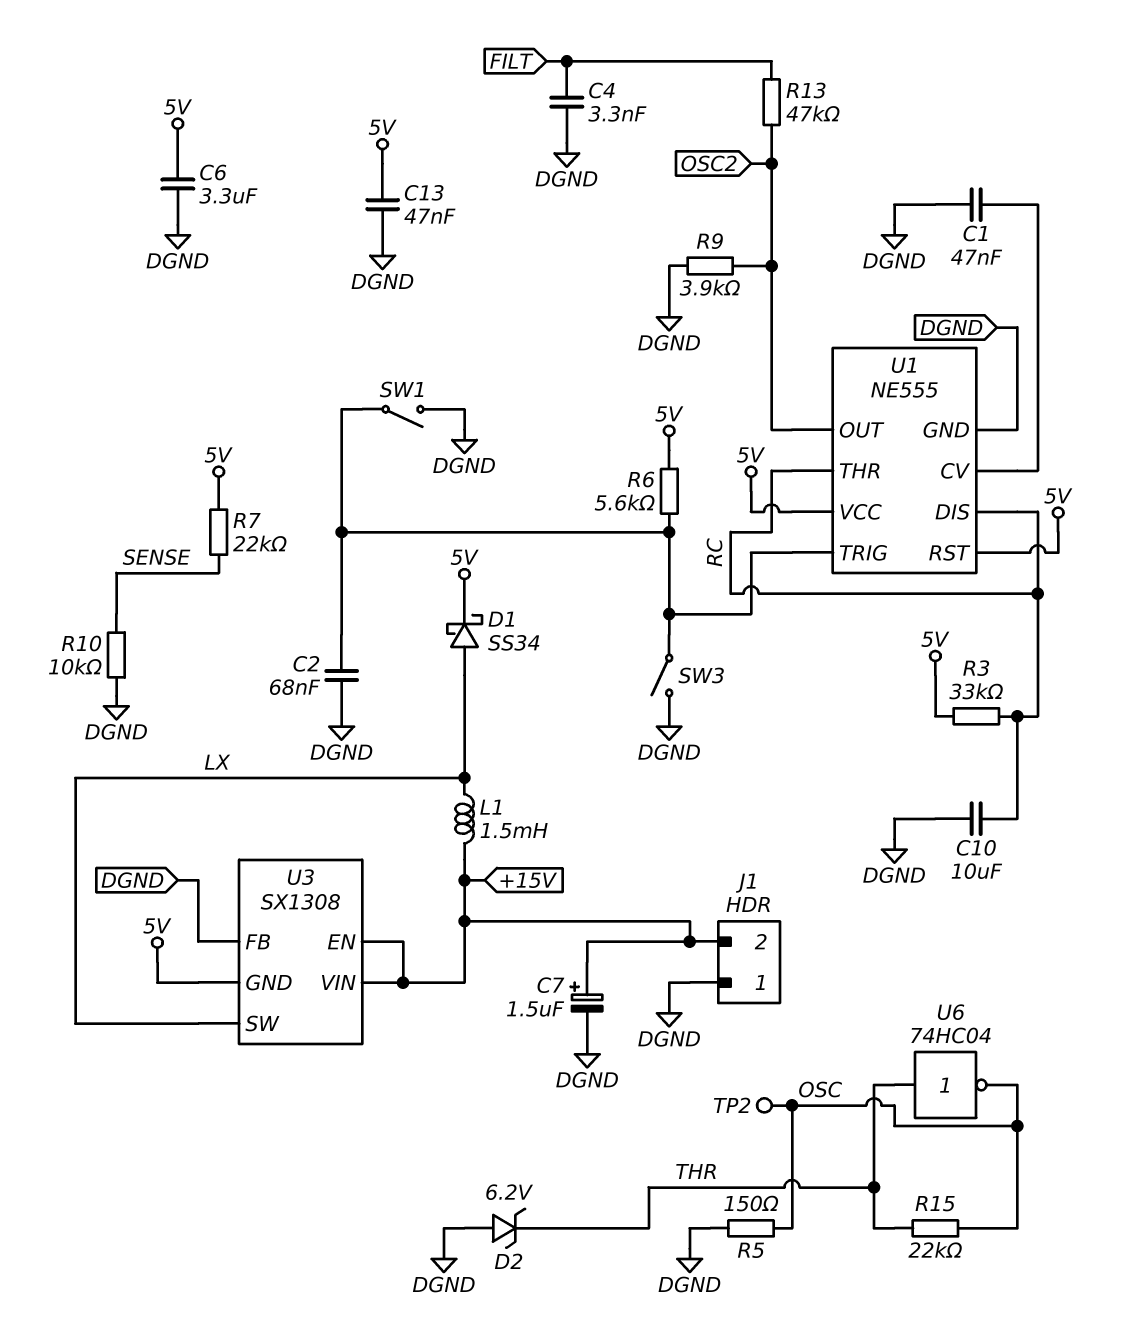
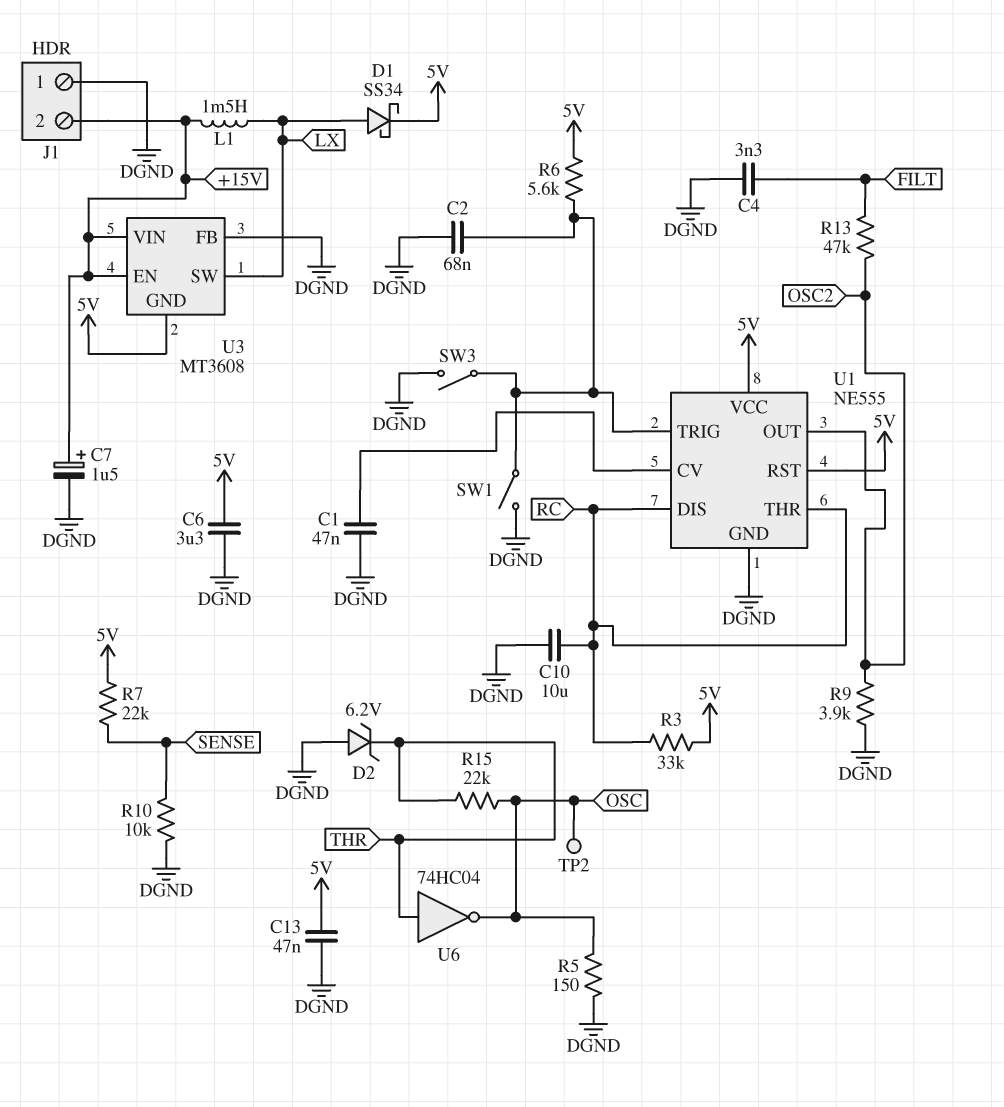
U3: SX1308 -> MT3608

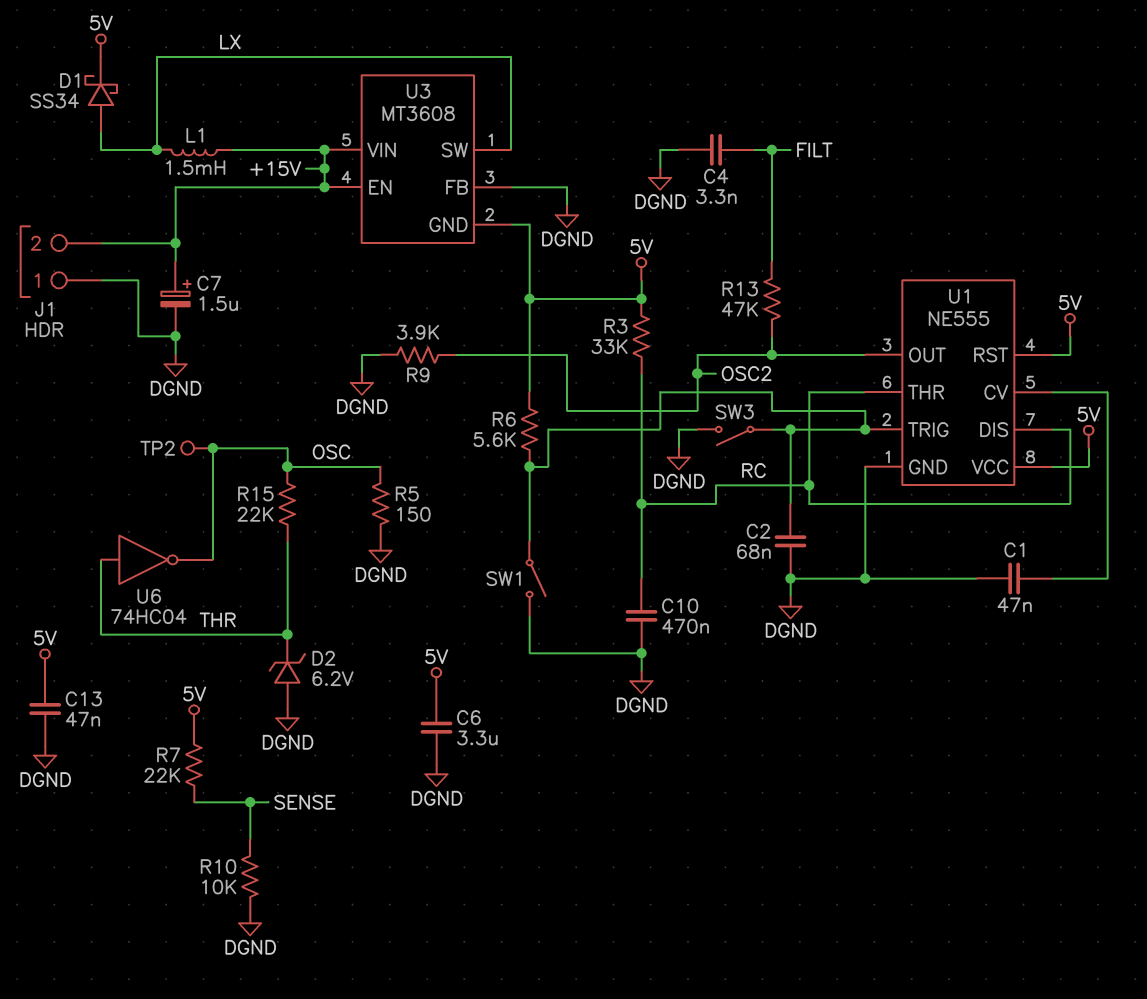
C10: 10uF (DGND, RC) -> 470nF (DGND, RC)

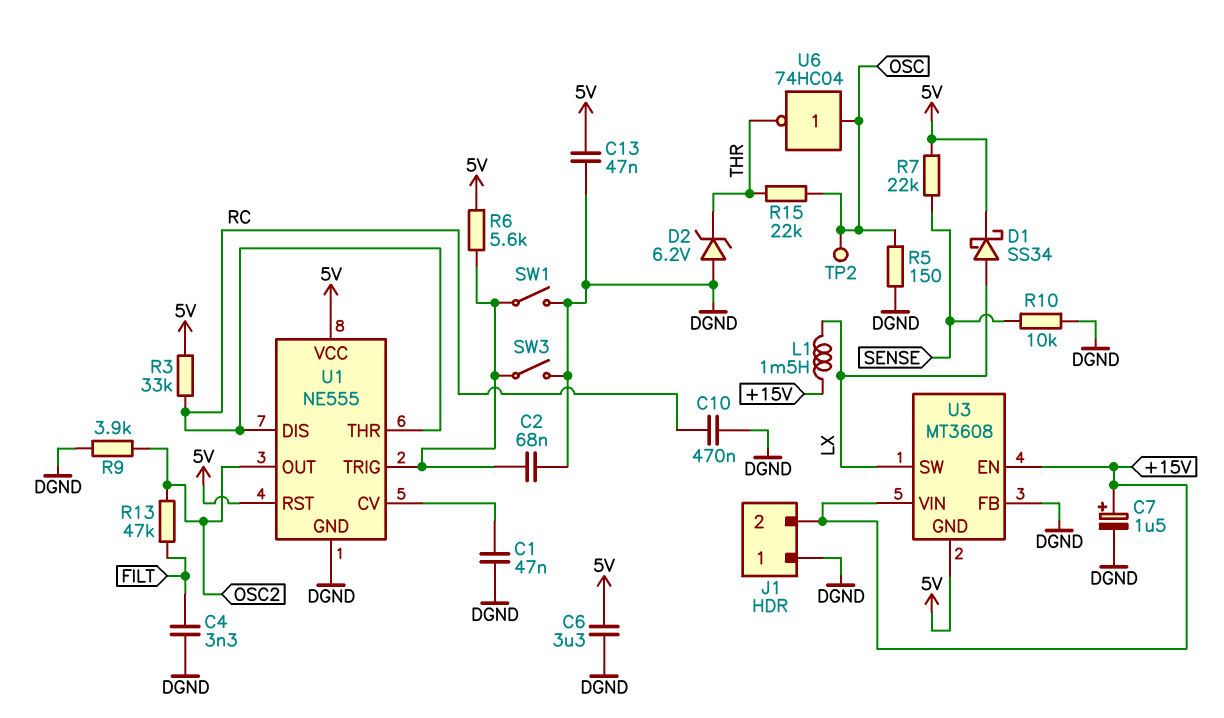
U6: NOT 74HC04 (in THR, out OSC) -> NOT 74HC04 (in OSC, out THR)

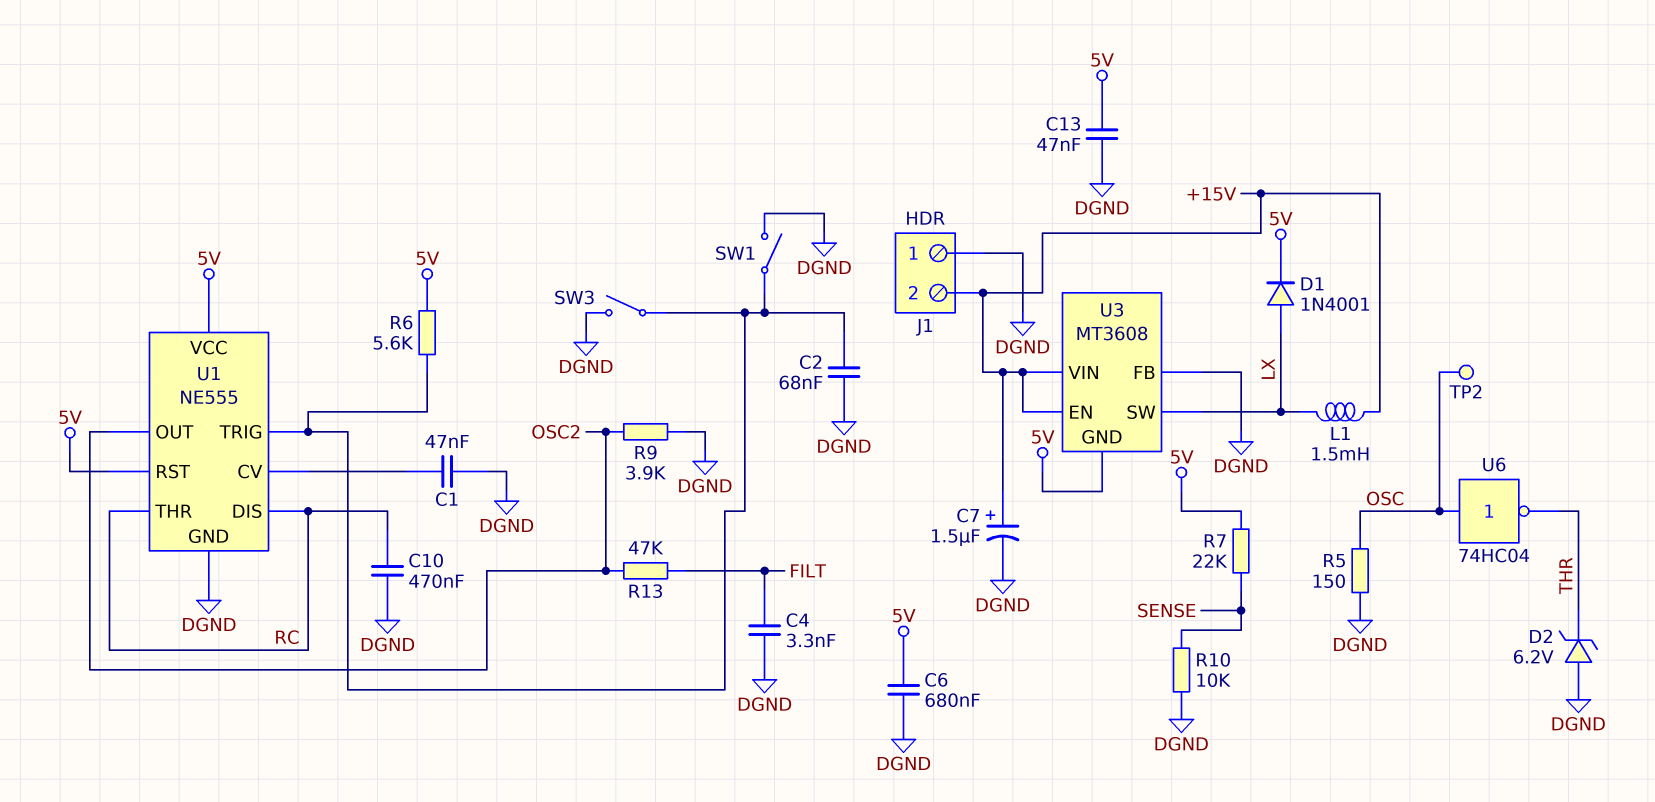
C6: 3.3uF (5V, DGND) -> 680nF (5V, DGND)
D1: schottky SS34 (A LX, K 5V) -> diode 1N4001 (A LX, K 5V)
R3: 33k (5V, RC) -> none
R15: 22k (OSC, THR) -> none

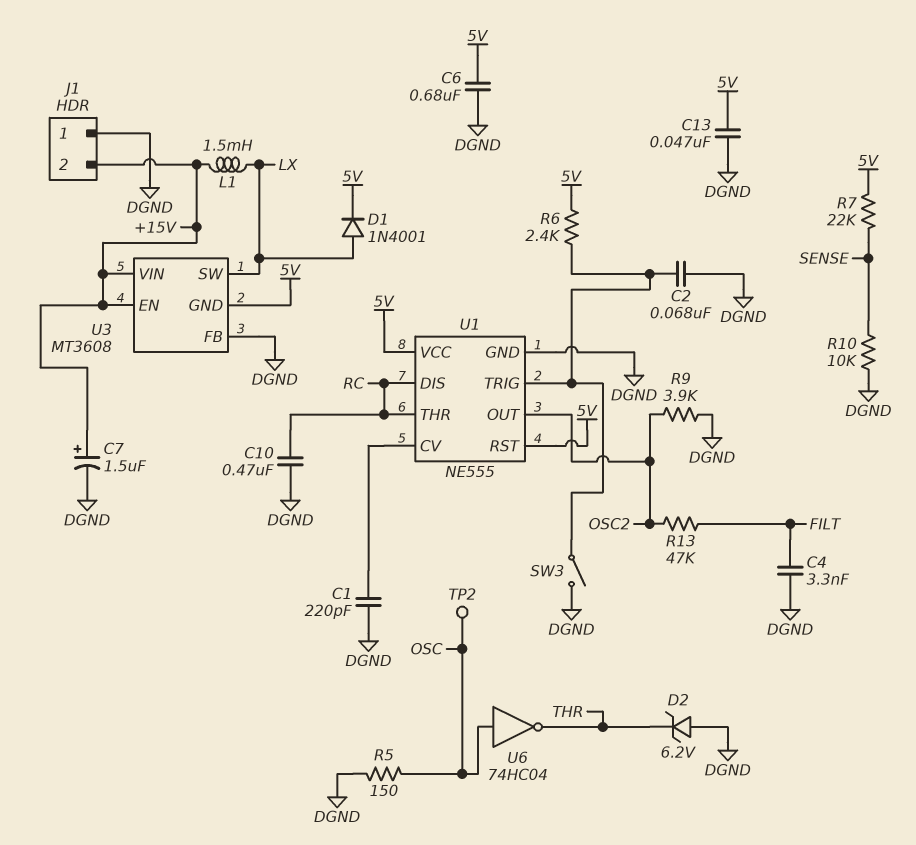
C1: 47nF (DGND, U1/CV) -> 220pF (DGND, U1/CV)
R6: 5.6k (5V, U1/TRIG) -> 2.4k (5V, U1/TRIG)
SW1: switch (DGND, U1/TRIG) -> none

